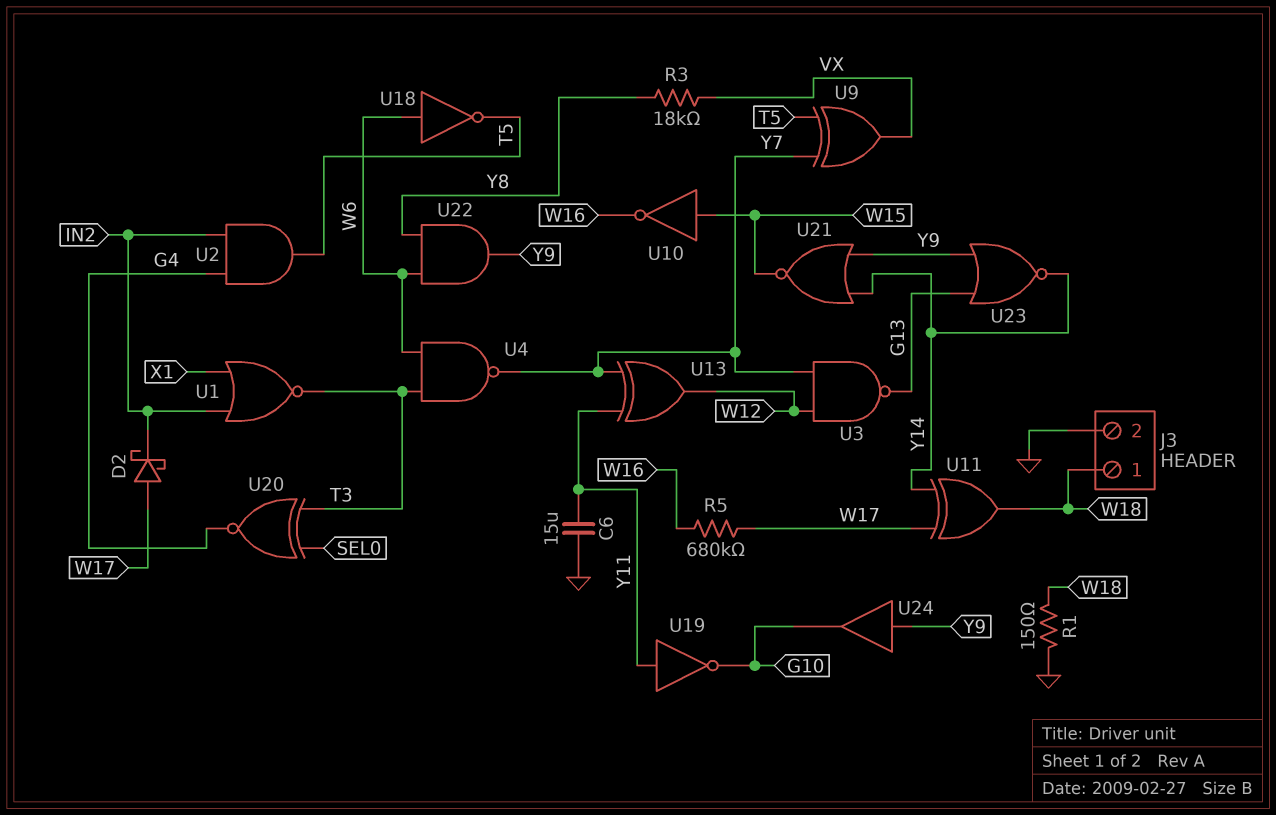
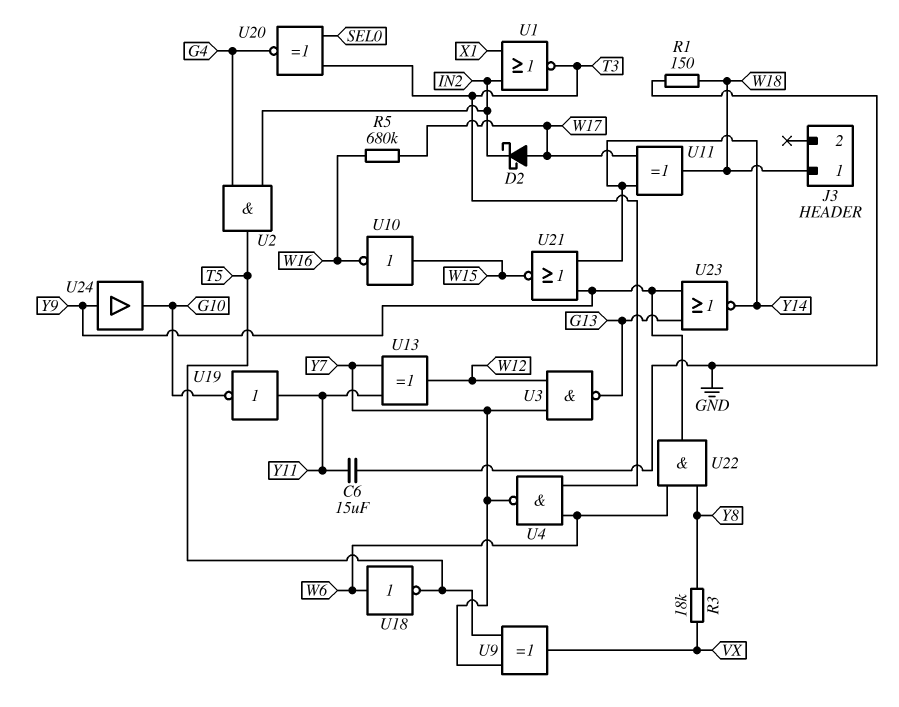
J3 pin 2: GND -> none

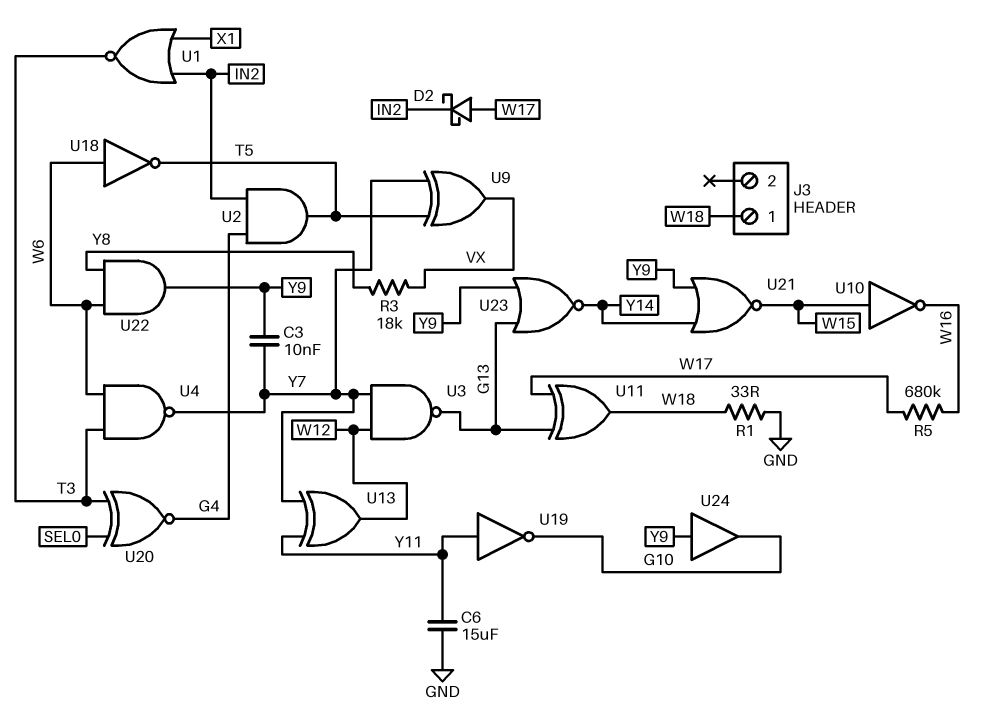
C3: none -> 10nF (Y7, Y9)
R1: 150 (GND, W18) -> 33 (GND, W18)
U11: XOR (in W17, in Y14, out W18) -> XOR (in G13, in W17, out W18)

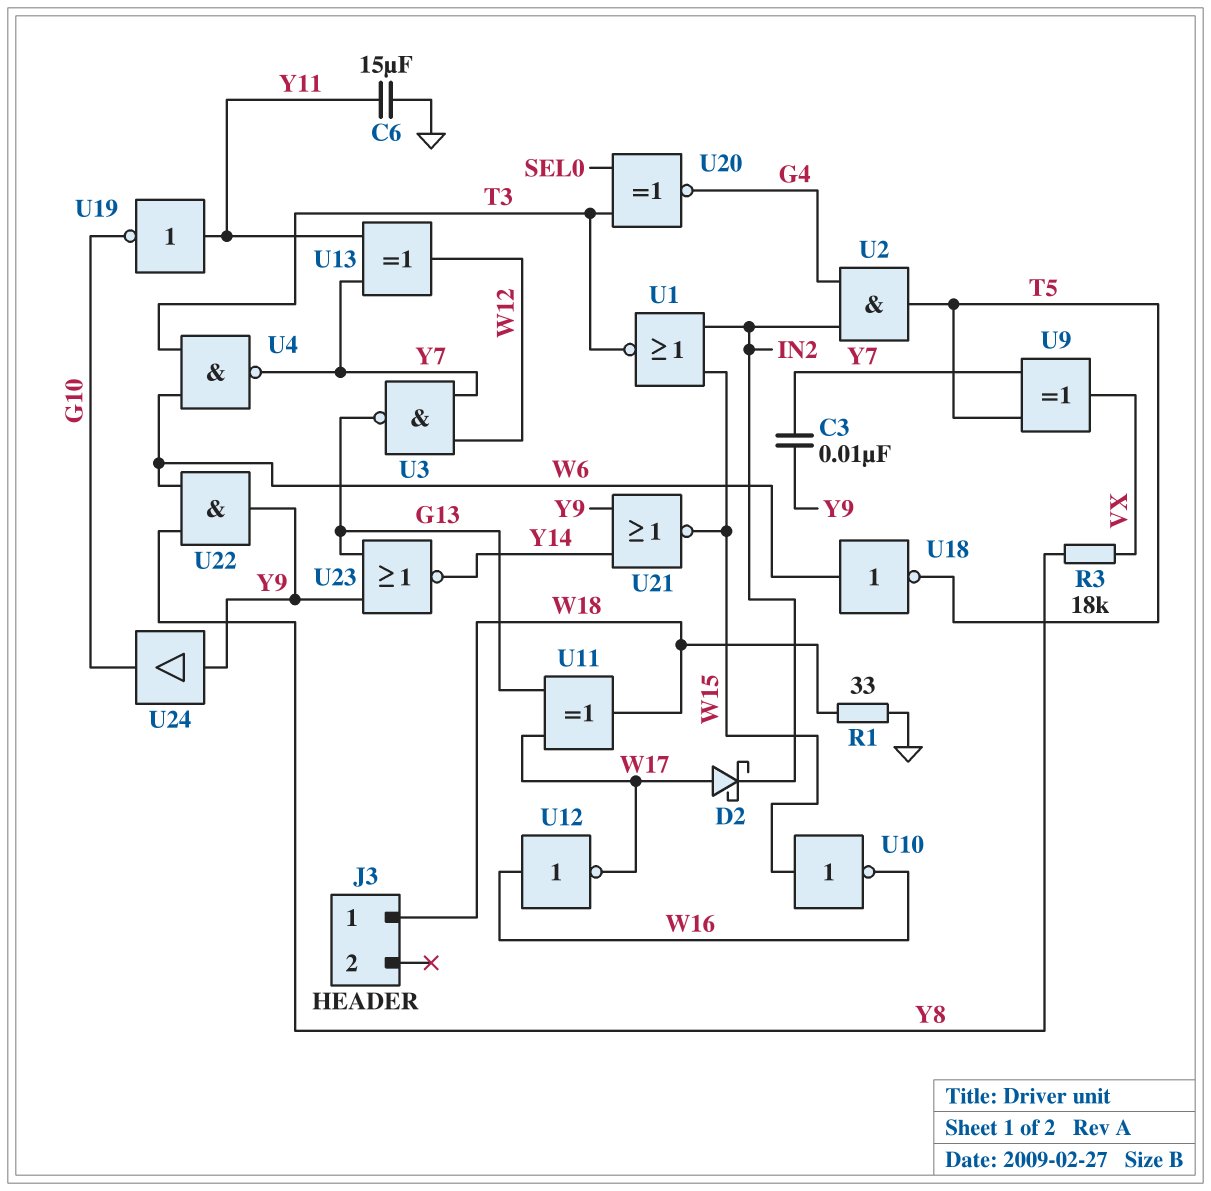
R5: 680k (W16, W17) -> none
U1: NOR (in IN2, in X1, out T3) -> NOR (in IN2, in W15, out T3)
U12: none -> NOT (in W16, out W17)

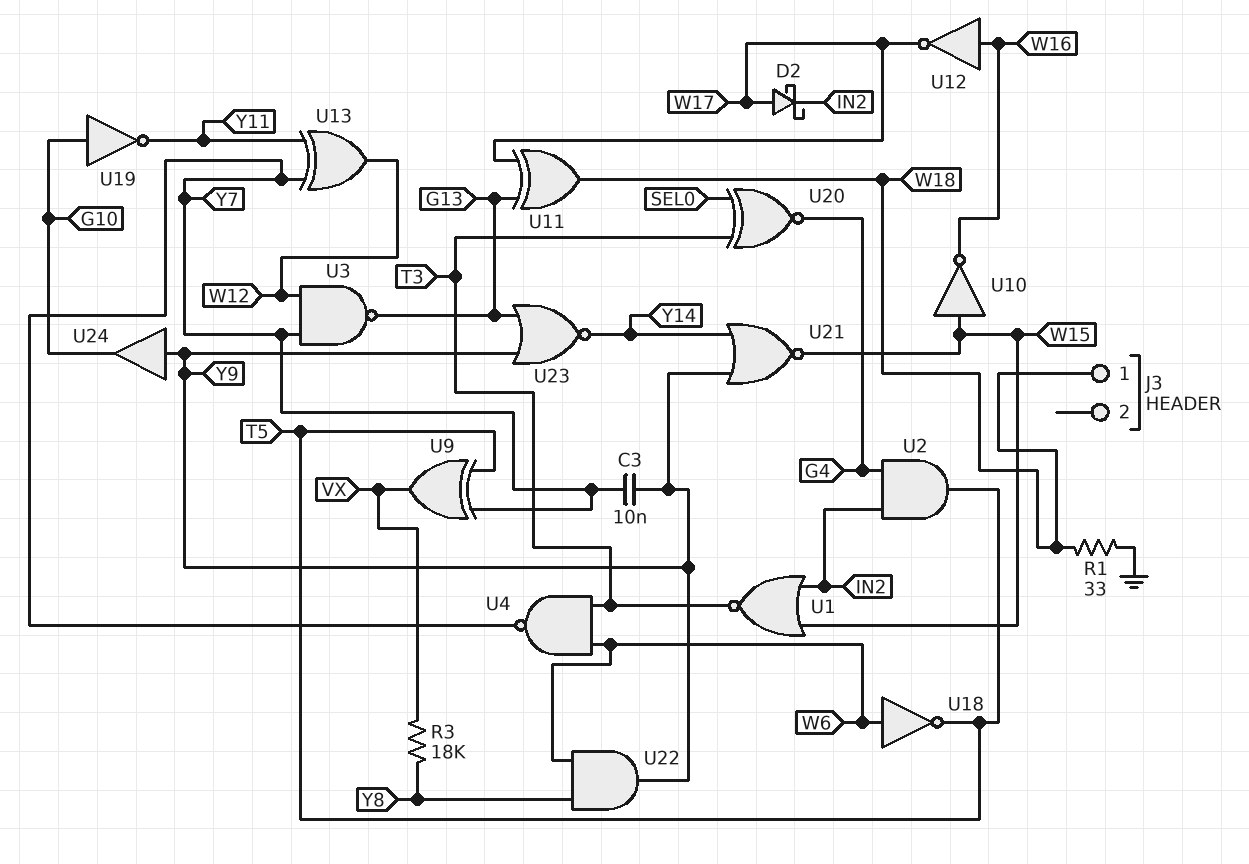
C6: 15uF (GND, Y11) -> none
U19: NOT (in Y11, out G10) -> NOT (in G10, out Y11)

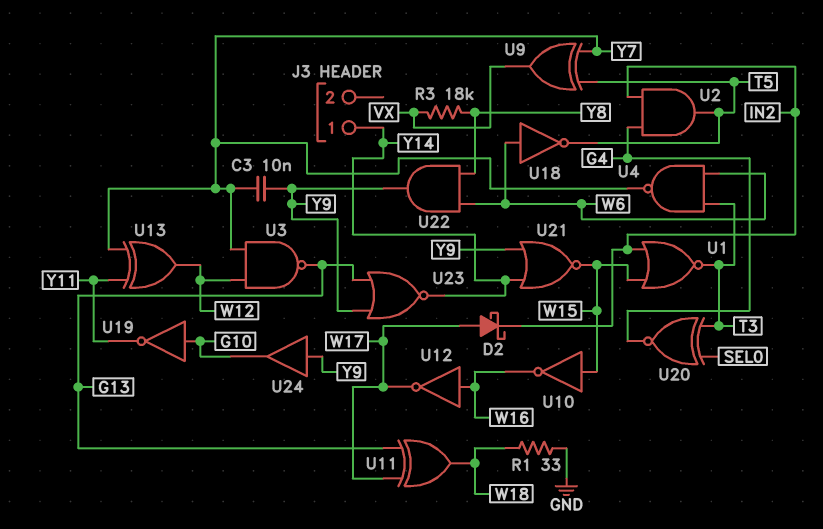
J3 pin 1: W18 -> Y14

